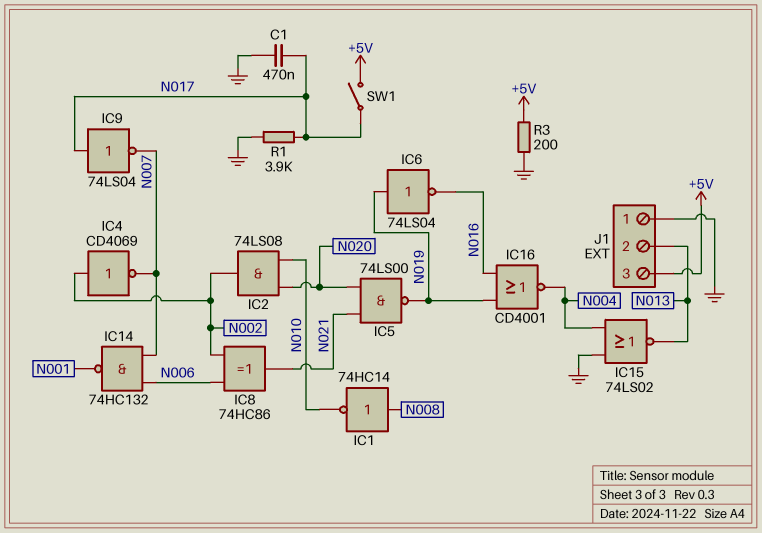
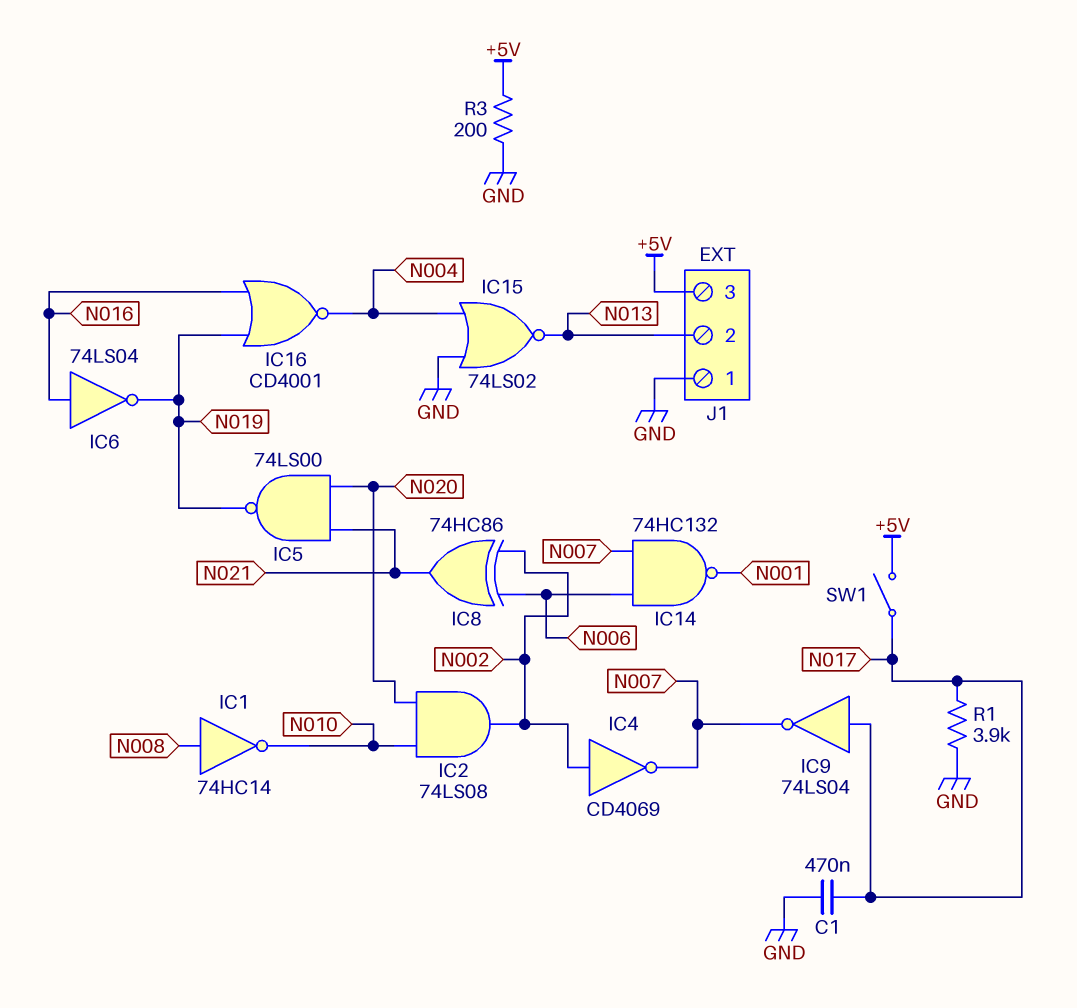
IC6: NOT 74LS04 (in N019, out N016) -> NOT 74LS04 (in N016, out N019)

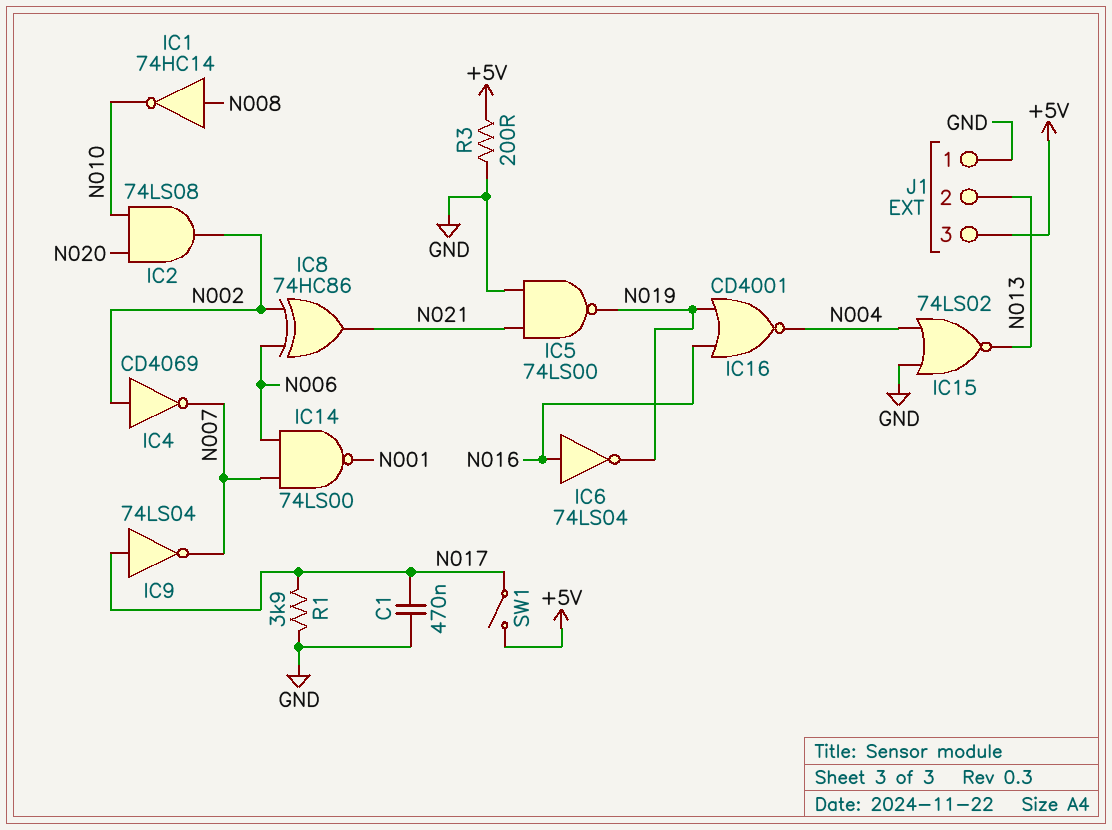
IC5: NAND 74LS00 (in N020, in N021, out N019) -> NAND 74LS00 (in GND, in N021, out N019)
IC14: NAND 74HC132 (in N006, in N007, out N001) -> NAND 74LS00 (in N006, in N007, out N001)

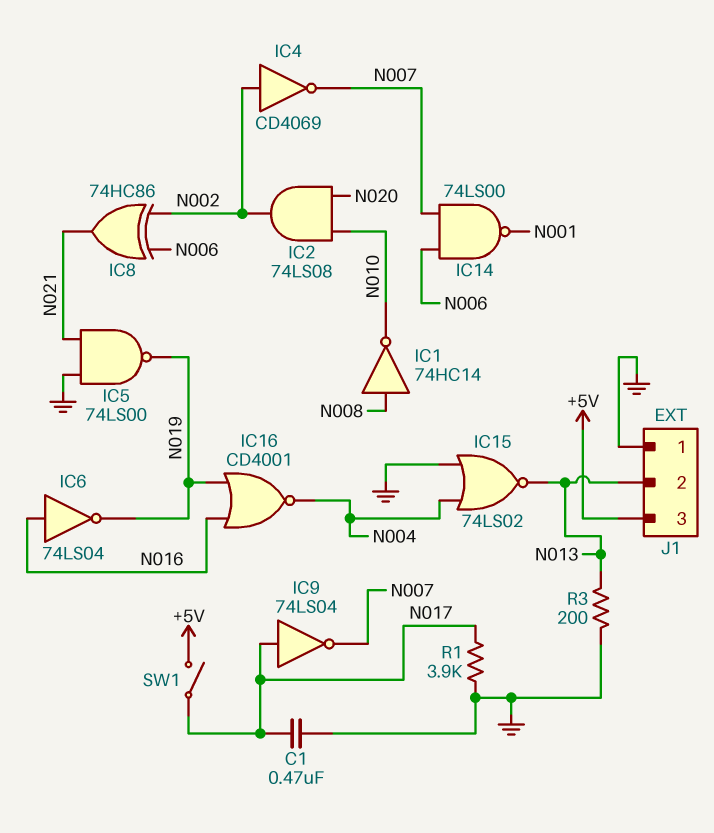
R3: 200 (+5V, GND) -> 200 (GND, N013)

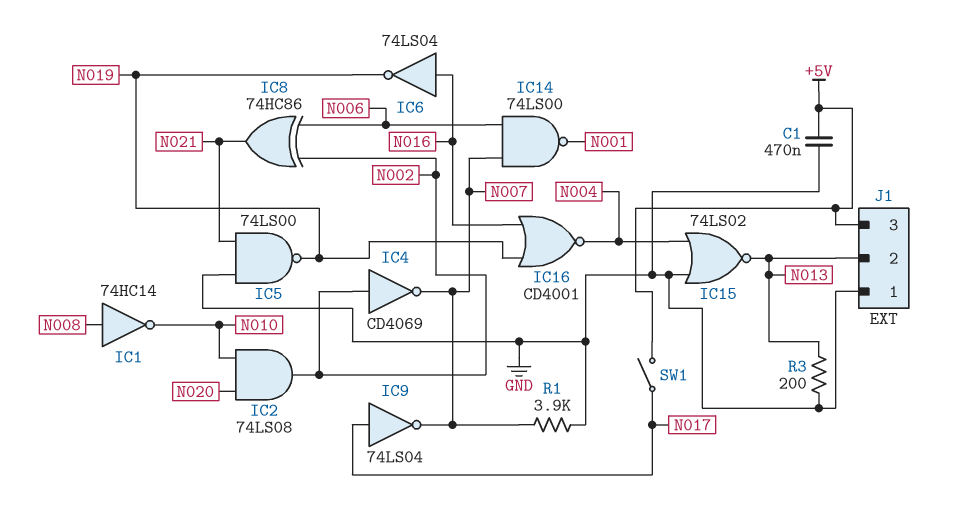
C1: 470nF (GND, N017) -> 470nF (+5V, GND)
R1: 3.9k (GND, N017) -> 3.9k (GND, N007)

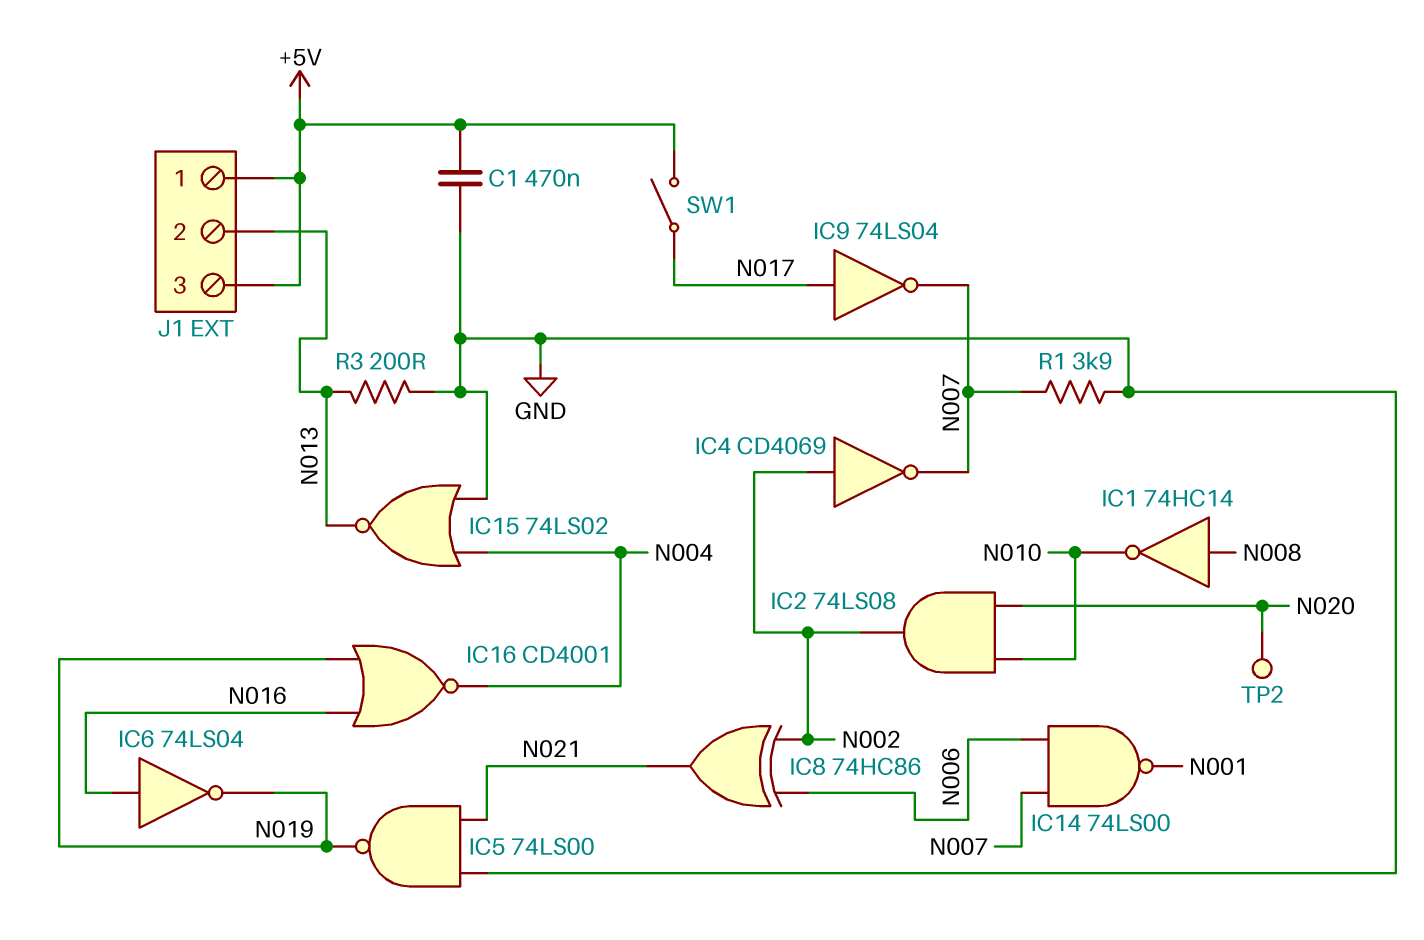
J1 pin 1: GND -> +5V
TP2: none -> test point (N020)

